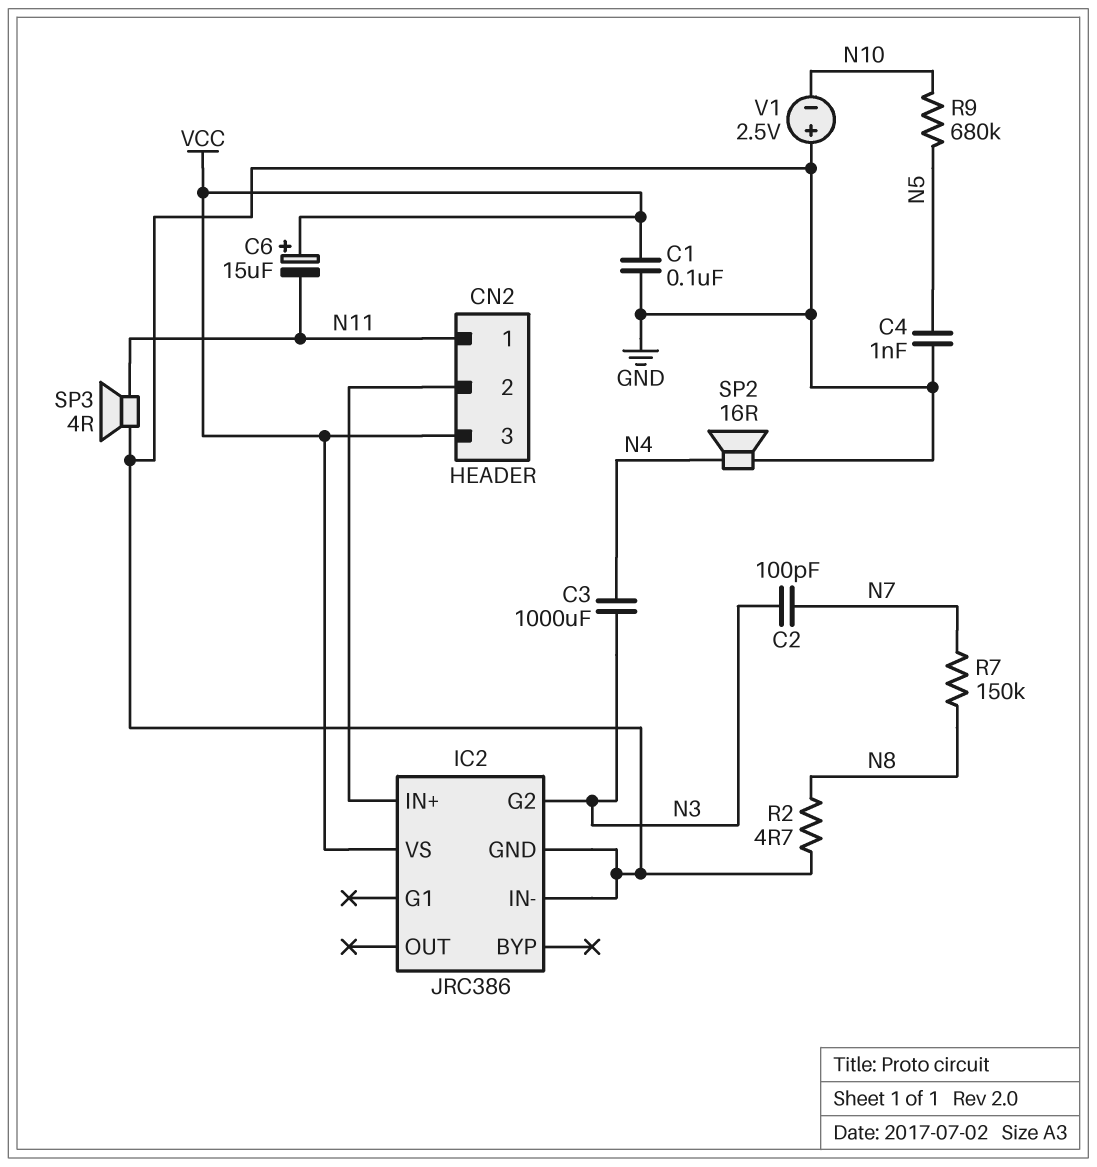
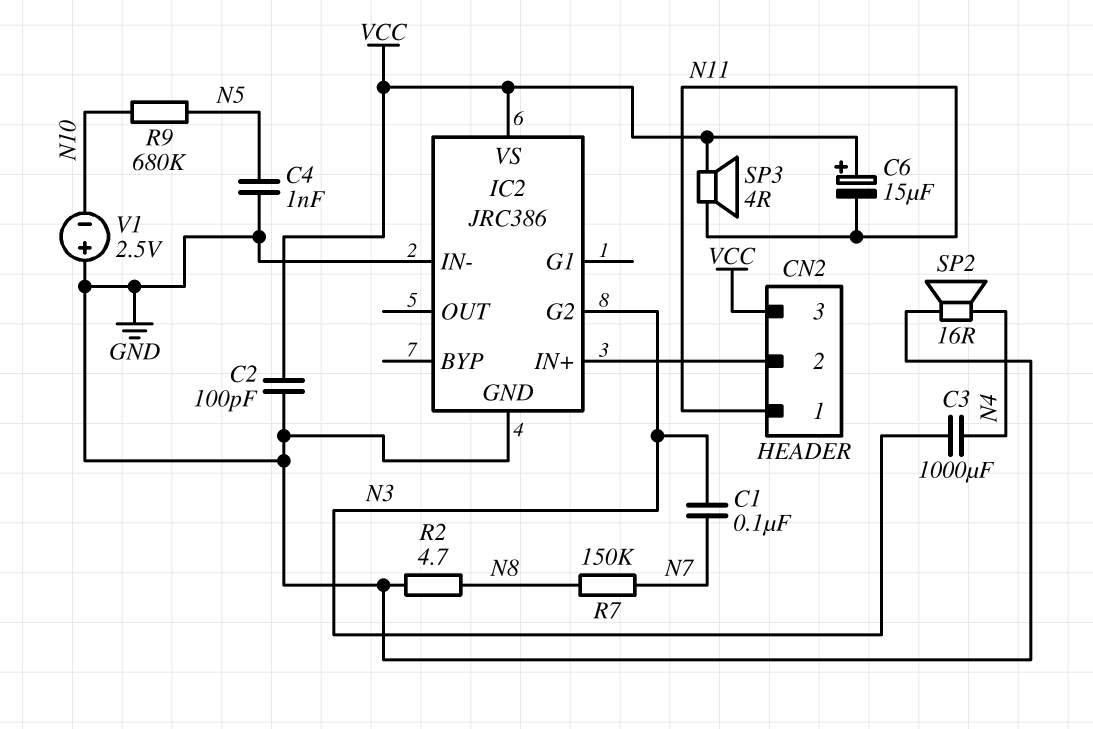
C1: 100nF (GND, VCC) -> 100nF (N3, N7)
C2: 100pF (N3, N7) -> 100pF (GND, VCC)
SP3: speaker 4R (GND, N11) -> speaker 4R (N11, VCC)

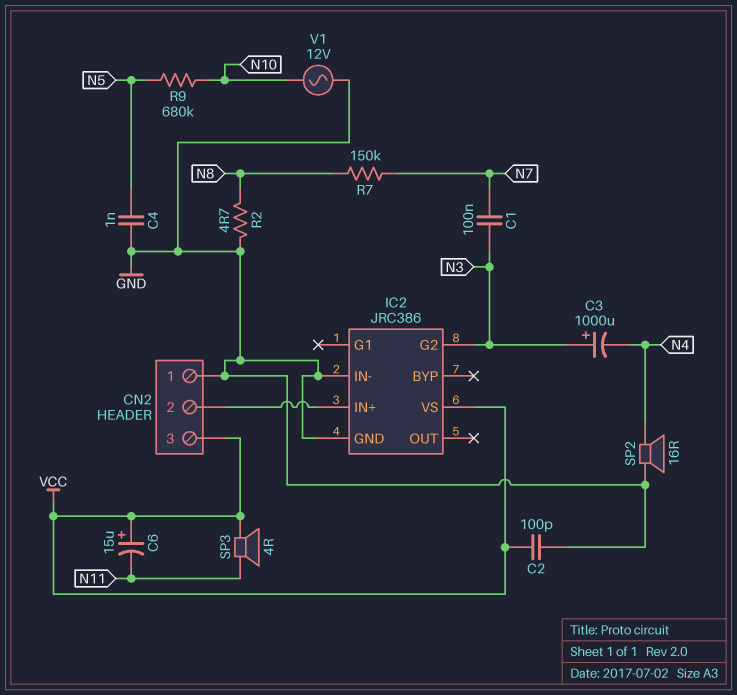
C3: 1000uF (N3, N4) -> 1000uF (plus N3, minus N4)
CN2 pin 1: N11 -> GND
V1: 2.5V (plus GND, minus N10) -> AC 12V (GND, N10)

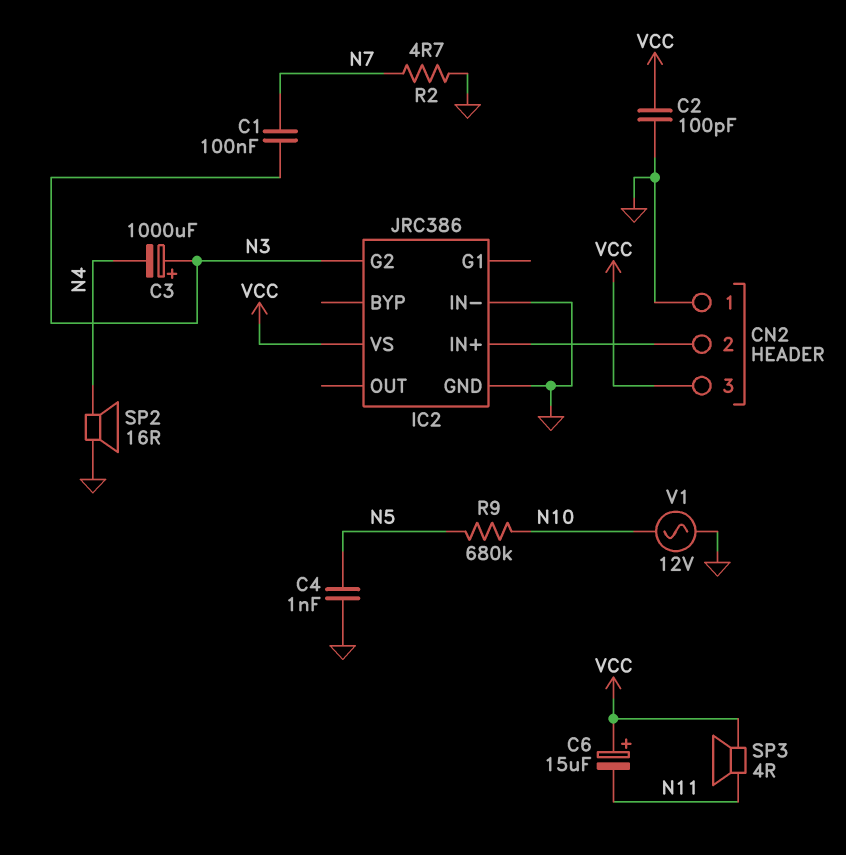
R2: 4.7 (GND, N8) -> 4.7 (GND, N7)
R7: 150k (N7, N8) -> none

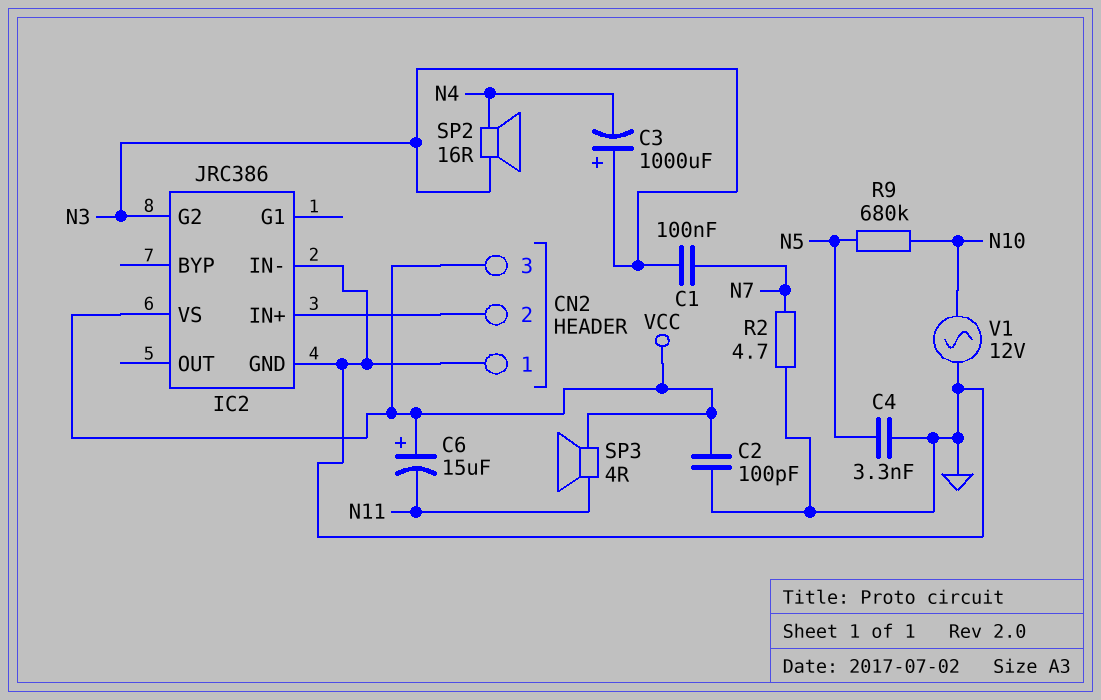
C4: 1nF (GND, N5) -> 3.3nF (GND, N5)
SP2: speaker 16R (GND, N4) -> speaker 16R (N3, N4)

